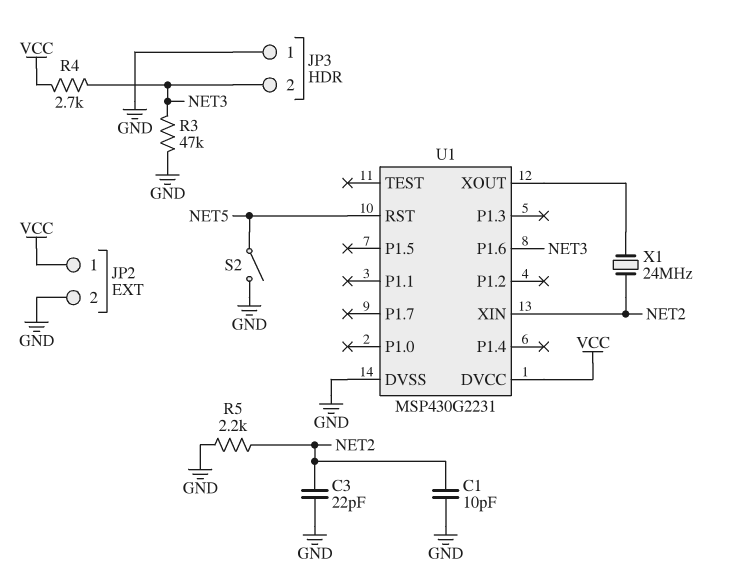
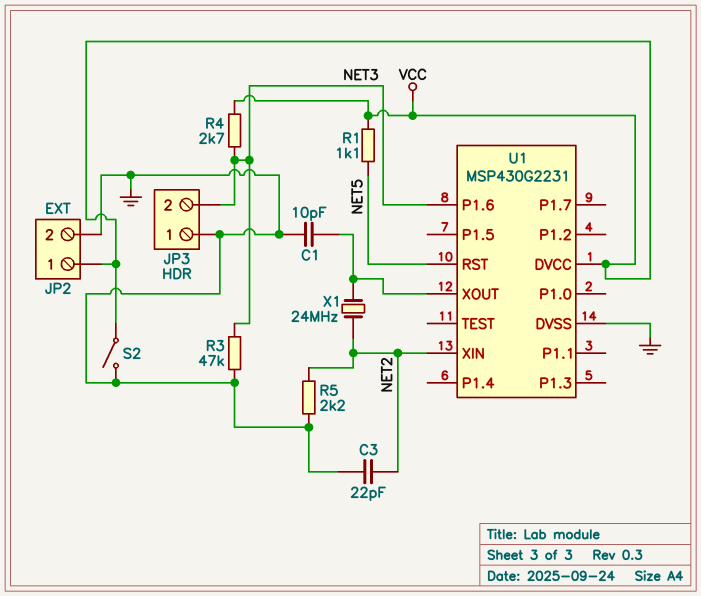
C1: 10pF (GND, NET2) -> 10pF (GND, U1/XOUT)
R1: none -> 1.1k (NET5, VCC)
S2: switch (GND, NET5) -> switch (GND, VCC)

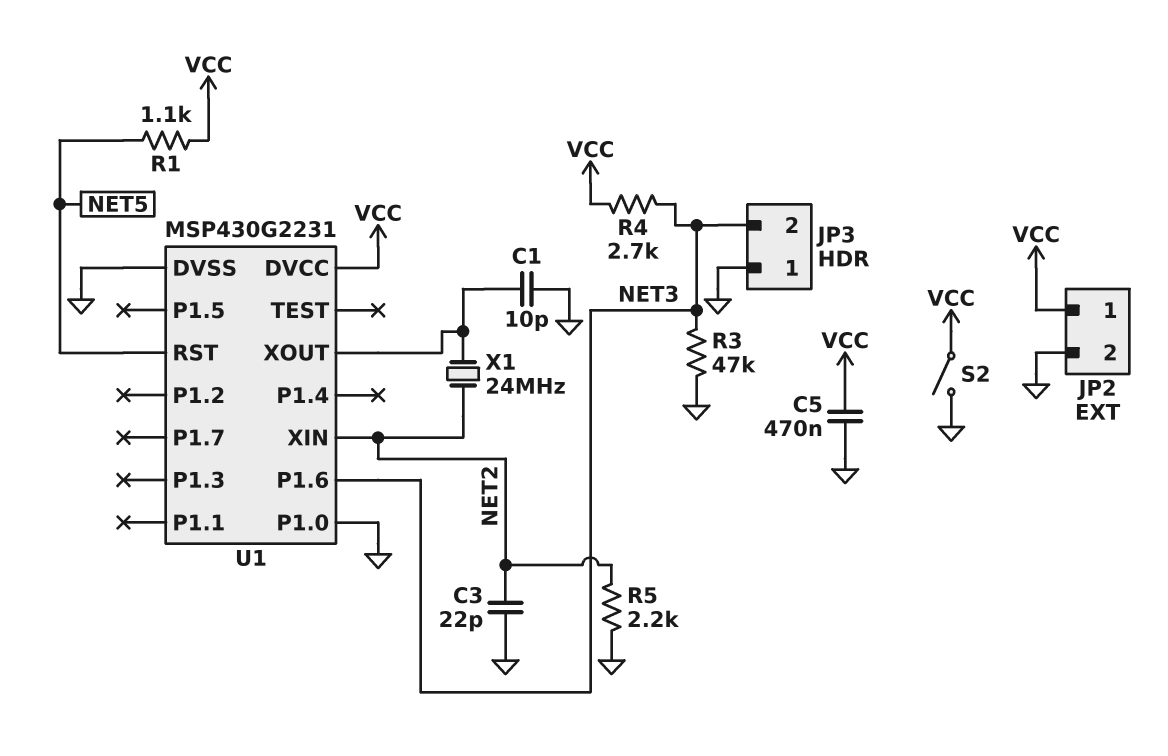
C5: none -> 470nF (GND, VCC)
U1 pin P1.0: none -> GND

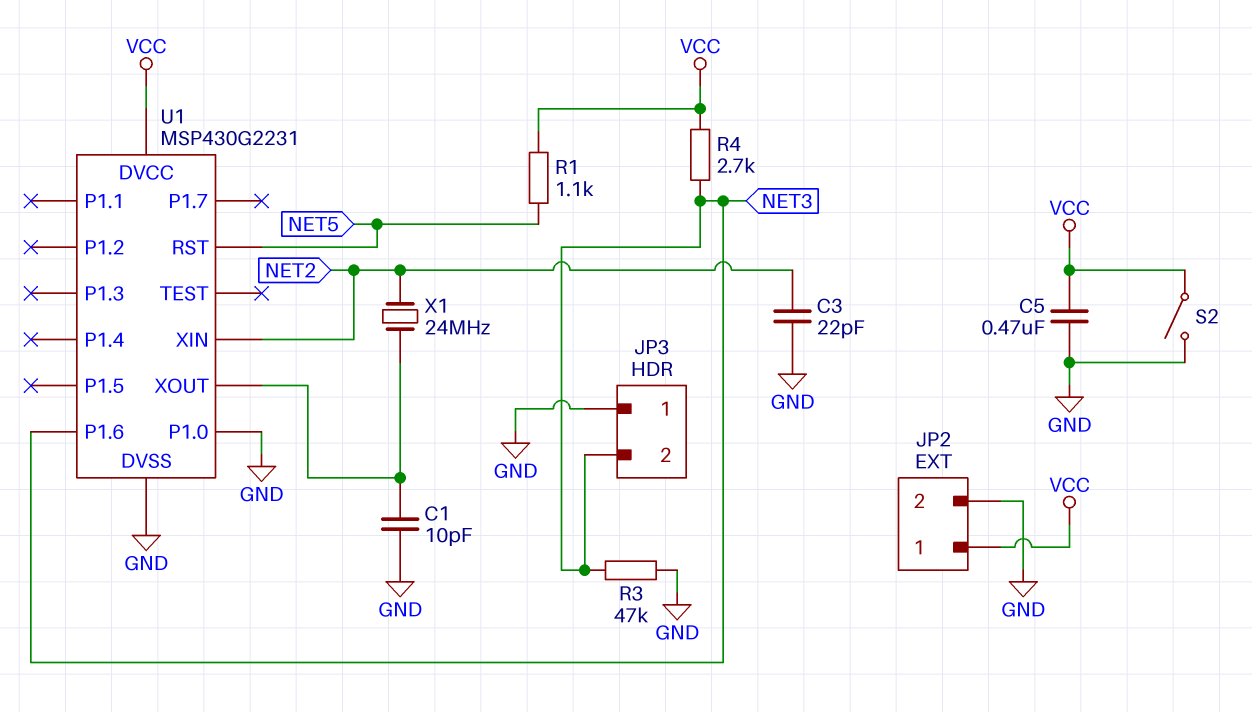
R5: 2.2k (GND, NET2) -> none

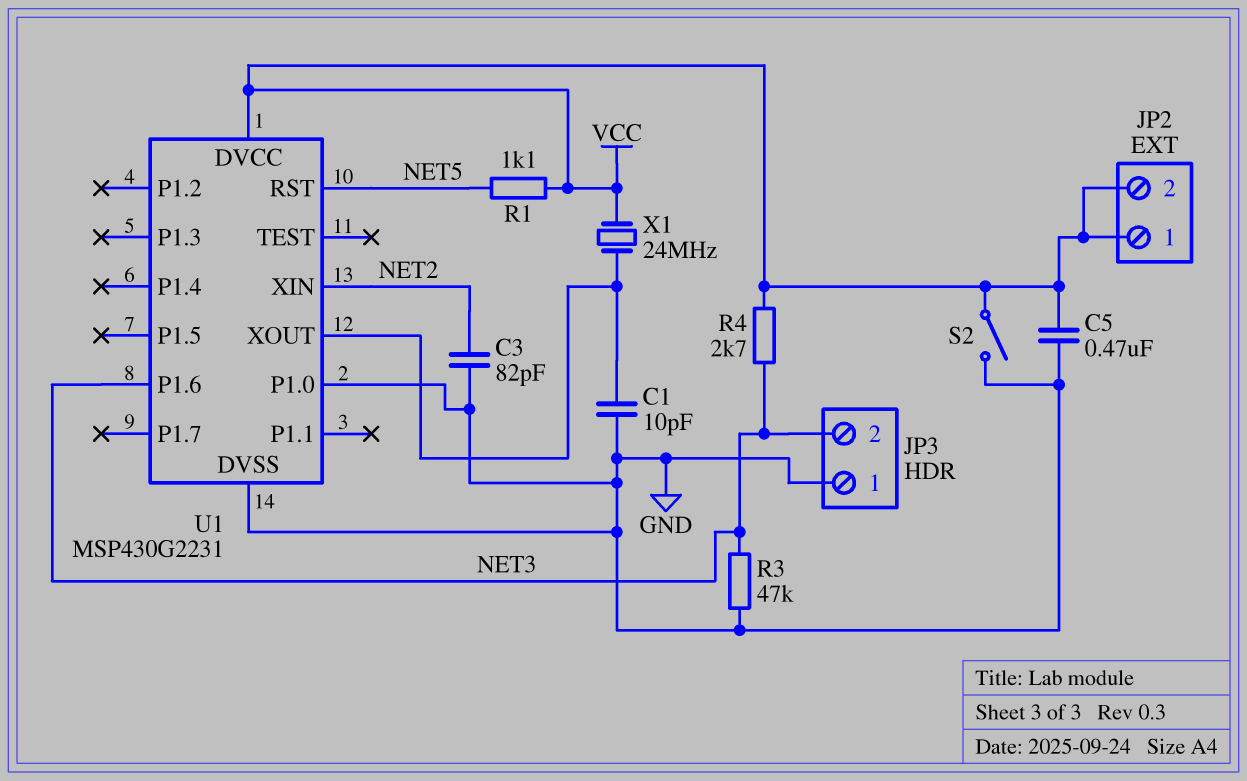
C3: 22pF (GND, NET2) -> 82pF (GND, NET2)
JP2 pin 2: GND -> VCC
X1: 24MHz (NET2, U1/XOUT) -> 24MHz (U1/XOUT, VCC)

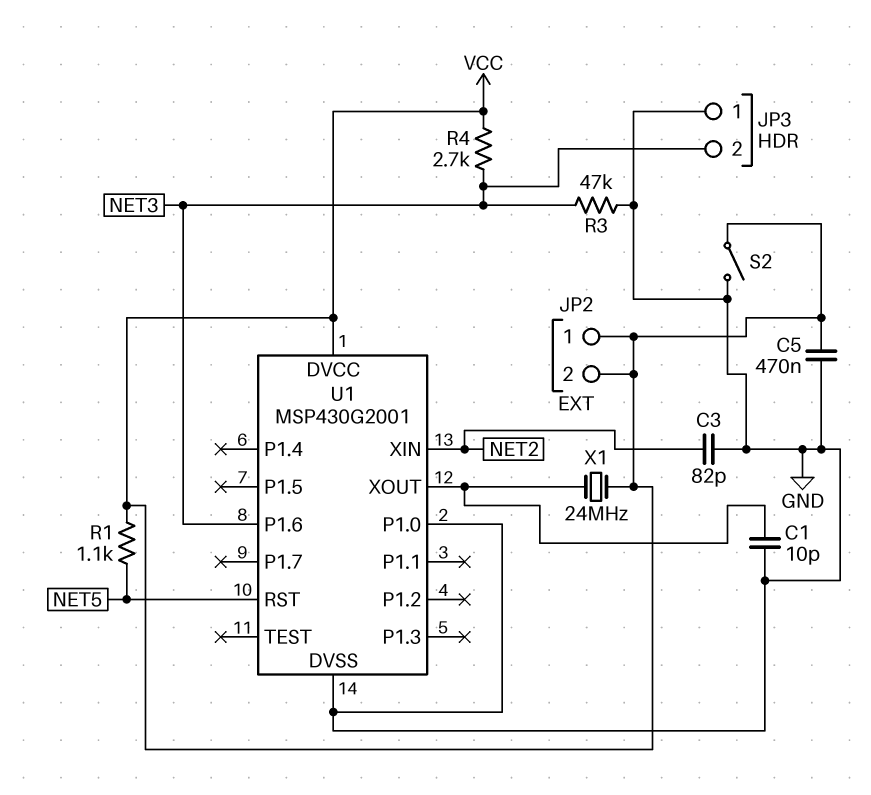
U1: MSP430G2231 -> MSP430G2001

